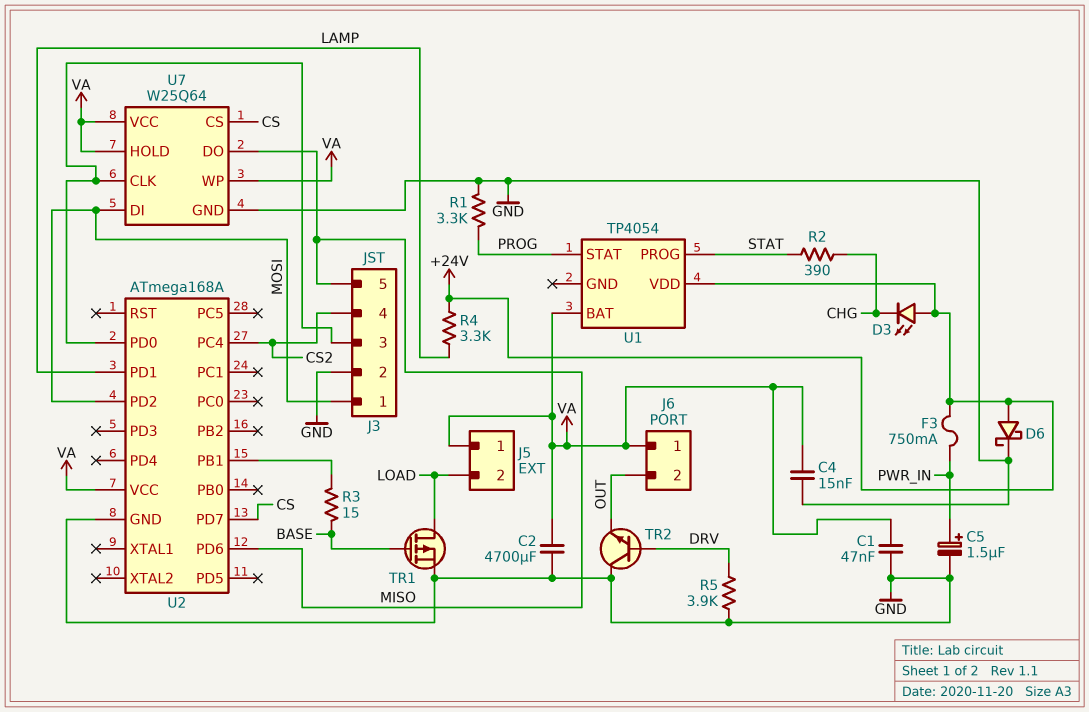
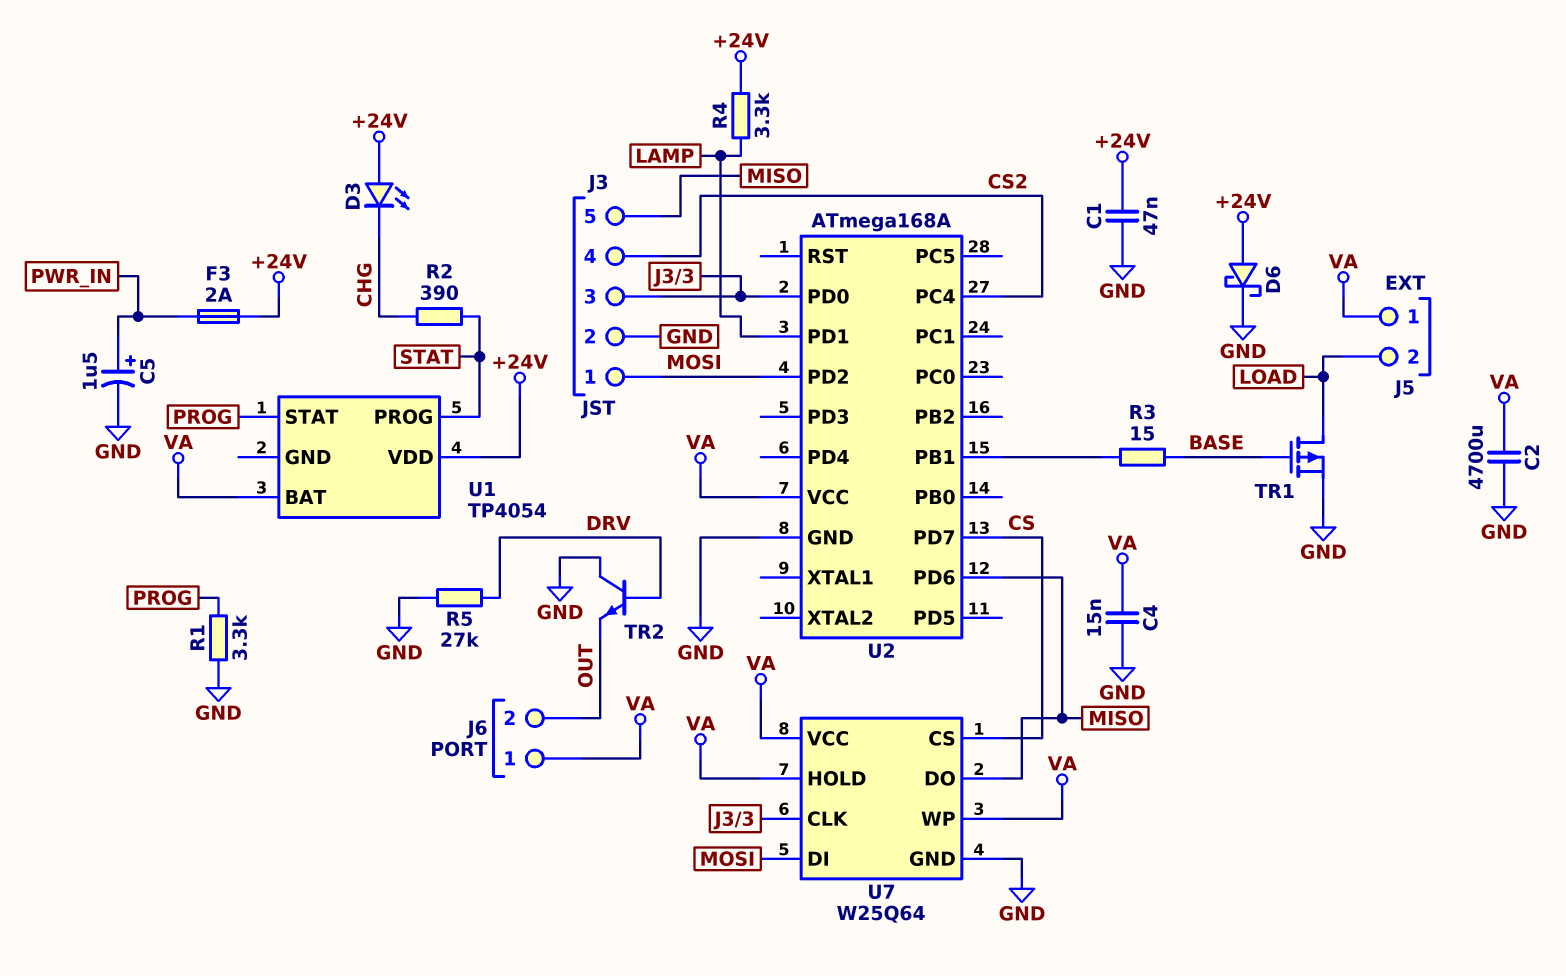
C1: 47nF (GND, VA) -> 47nF (+24V, GND)
F3: 750mA (+24V, PWR_IN) -> 2A (+24V, PWR_IN)
R5: 3.9k (DRV, GND) -> 27k (DRV, GND)

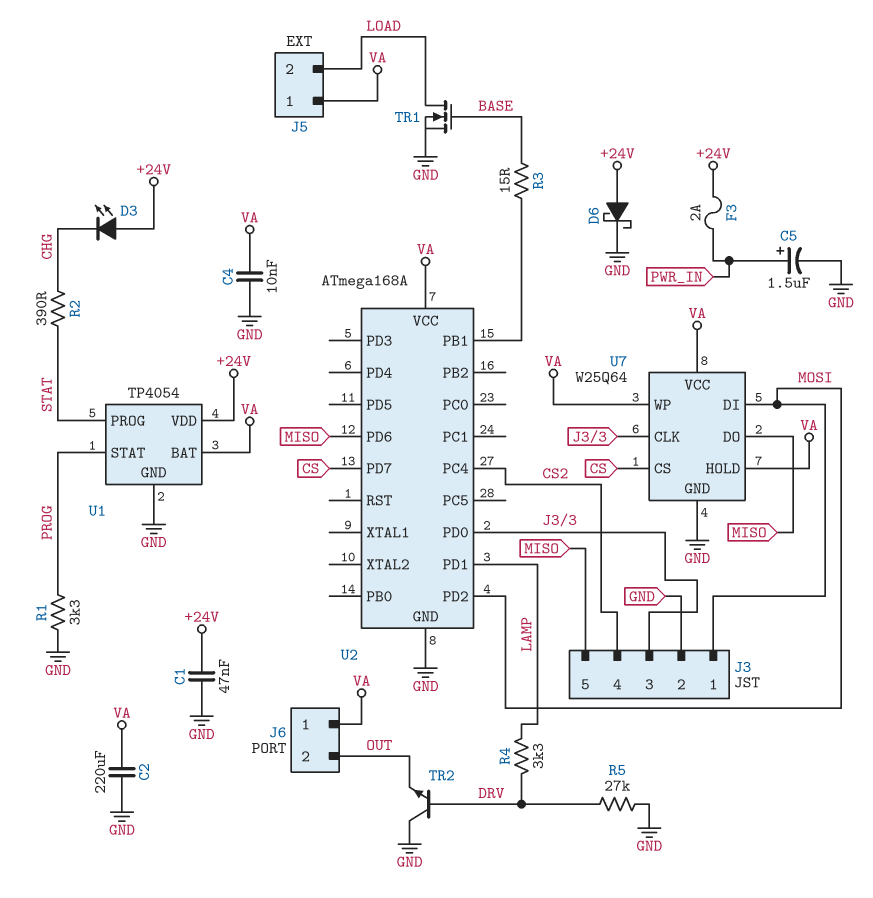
C2: 4700uF (GND, VA) -> 220uF (GND, VA)
C4: 15nF (GND, VA) -> 10nF (GND, VA)
R4: 3.3k (+24V, LAMP) -> 3.3k (DRV, LAMP)
TR1: PMOS (G BASE, D LOAD, S GND) -> NMOS (G BASE, D LOAD, S GND)
U1 pin GND: none -> GND

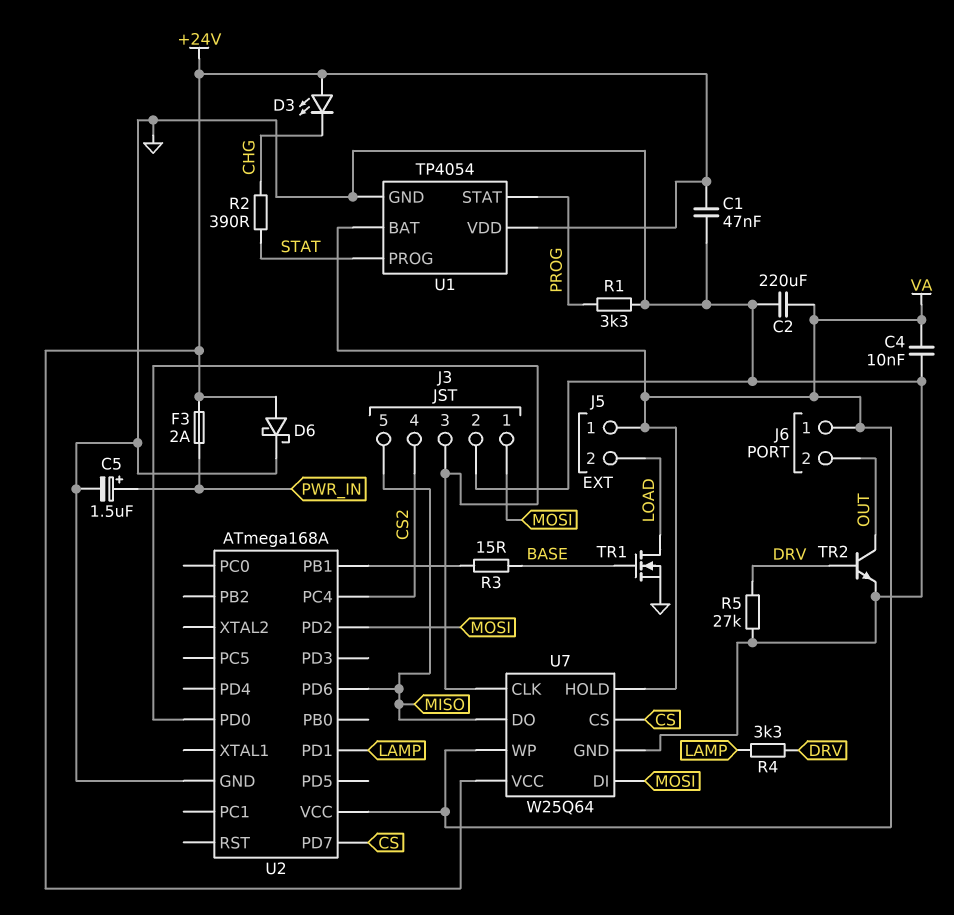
TR2: NPN (B DRV, C GND, E OUT) -> NPN (B DRV, C OUT, E GND)
U7 pin VCC: VA -> +24V

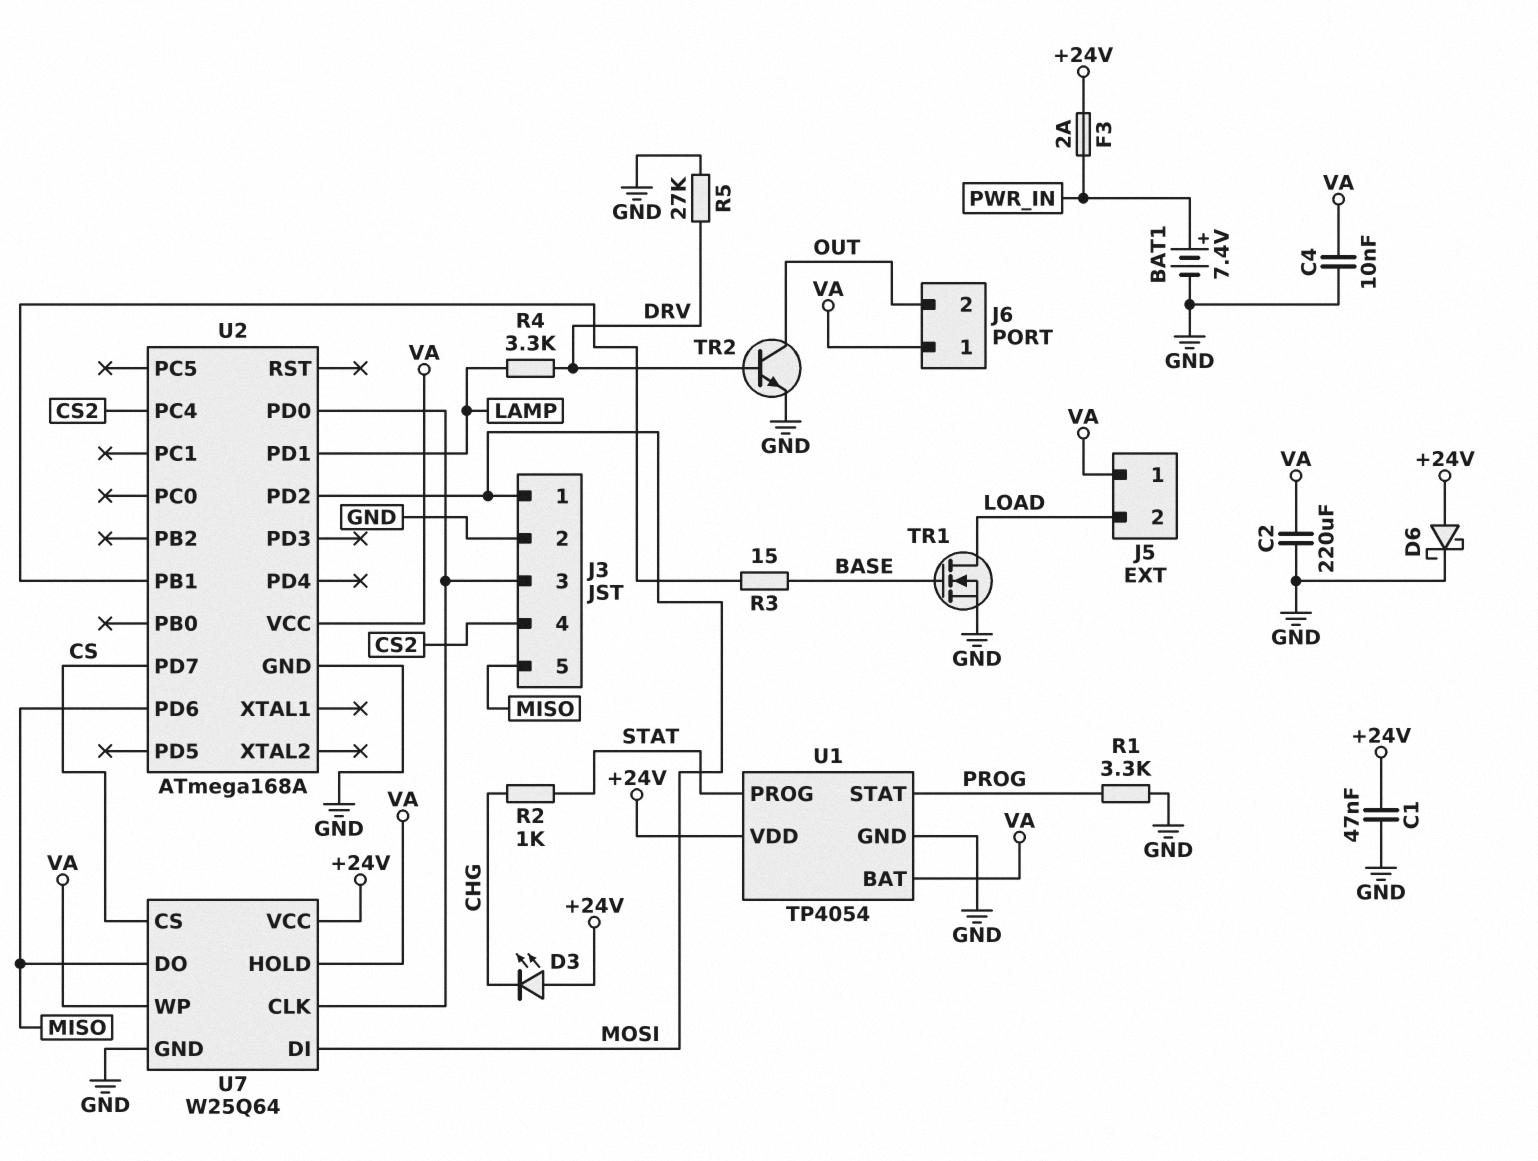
BAT1: none -> 7.4V (plus PWR_IN, minus GND)
C5: 1.5uF (plus PWR_IN, minus GND) -> none
R2: 390 (CHG, STAT) -> 1k (CHG, STAT)

